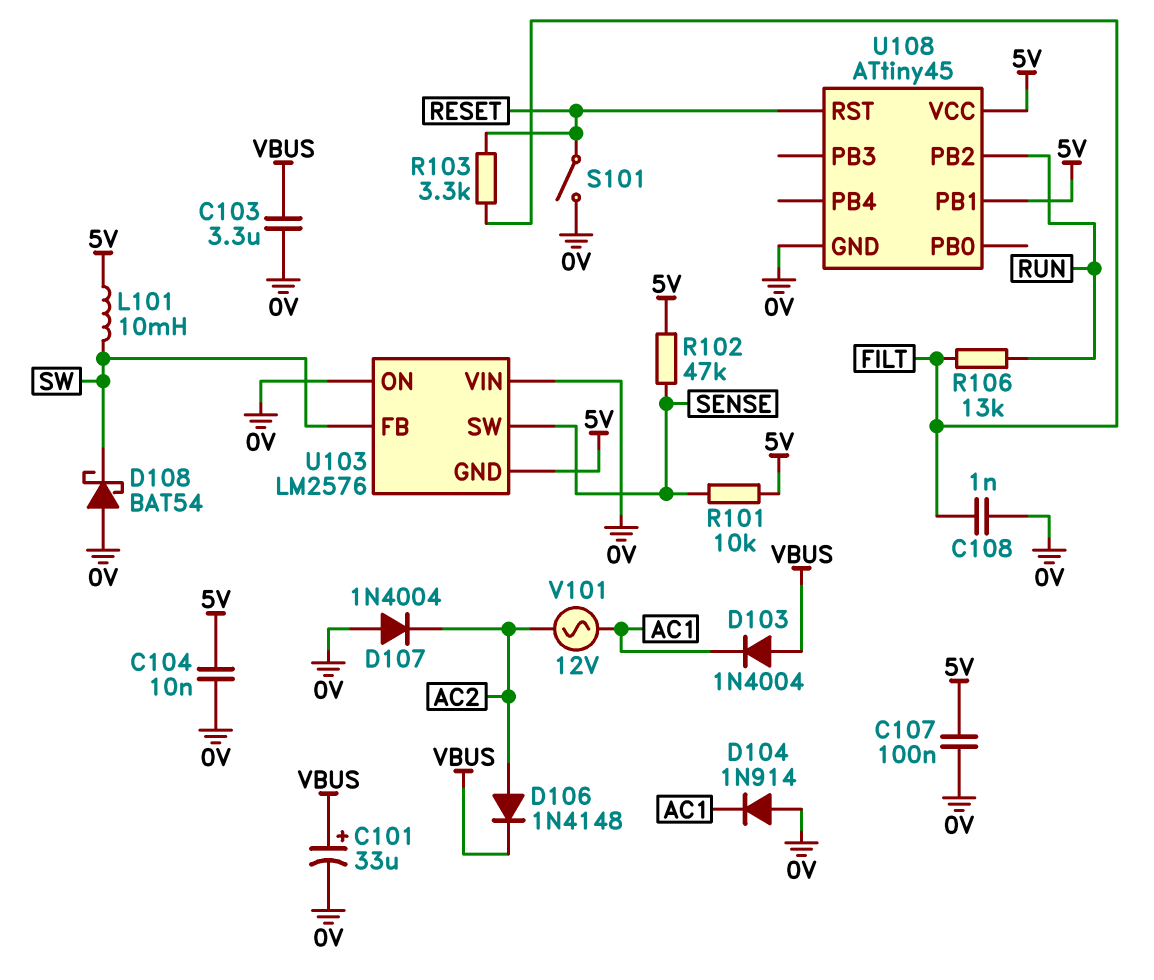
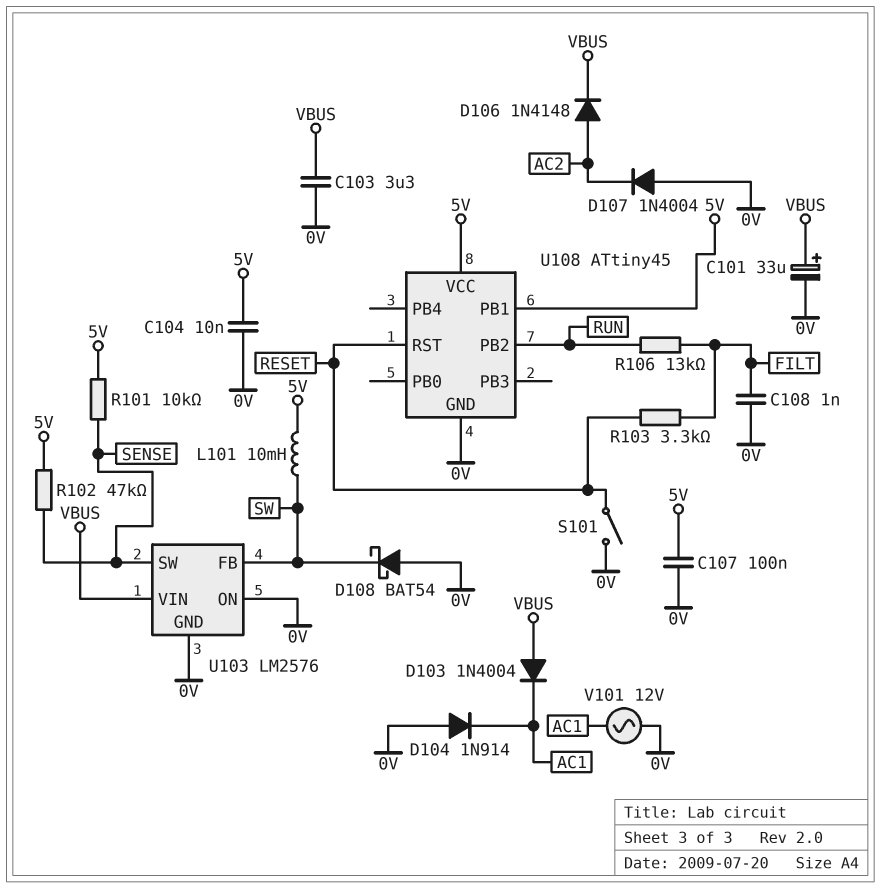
U103 pin GND: 5V -> 0V
U103 pin VIN: 0V -> VBUS
V101: AC 12V (AC1, AC2) -> AC 12V (0V, AC1)

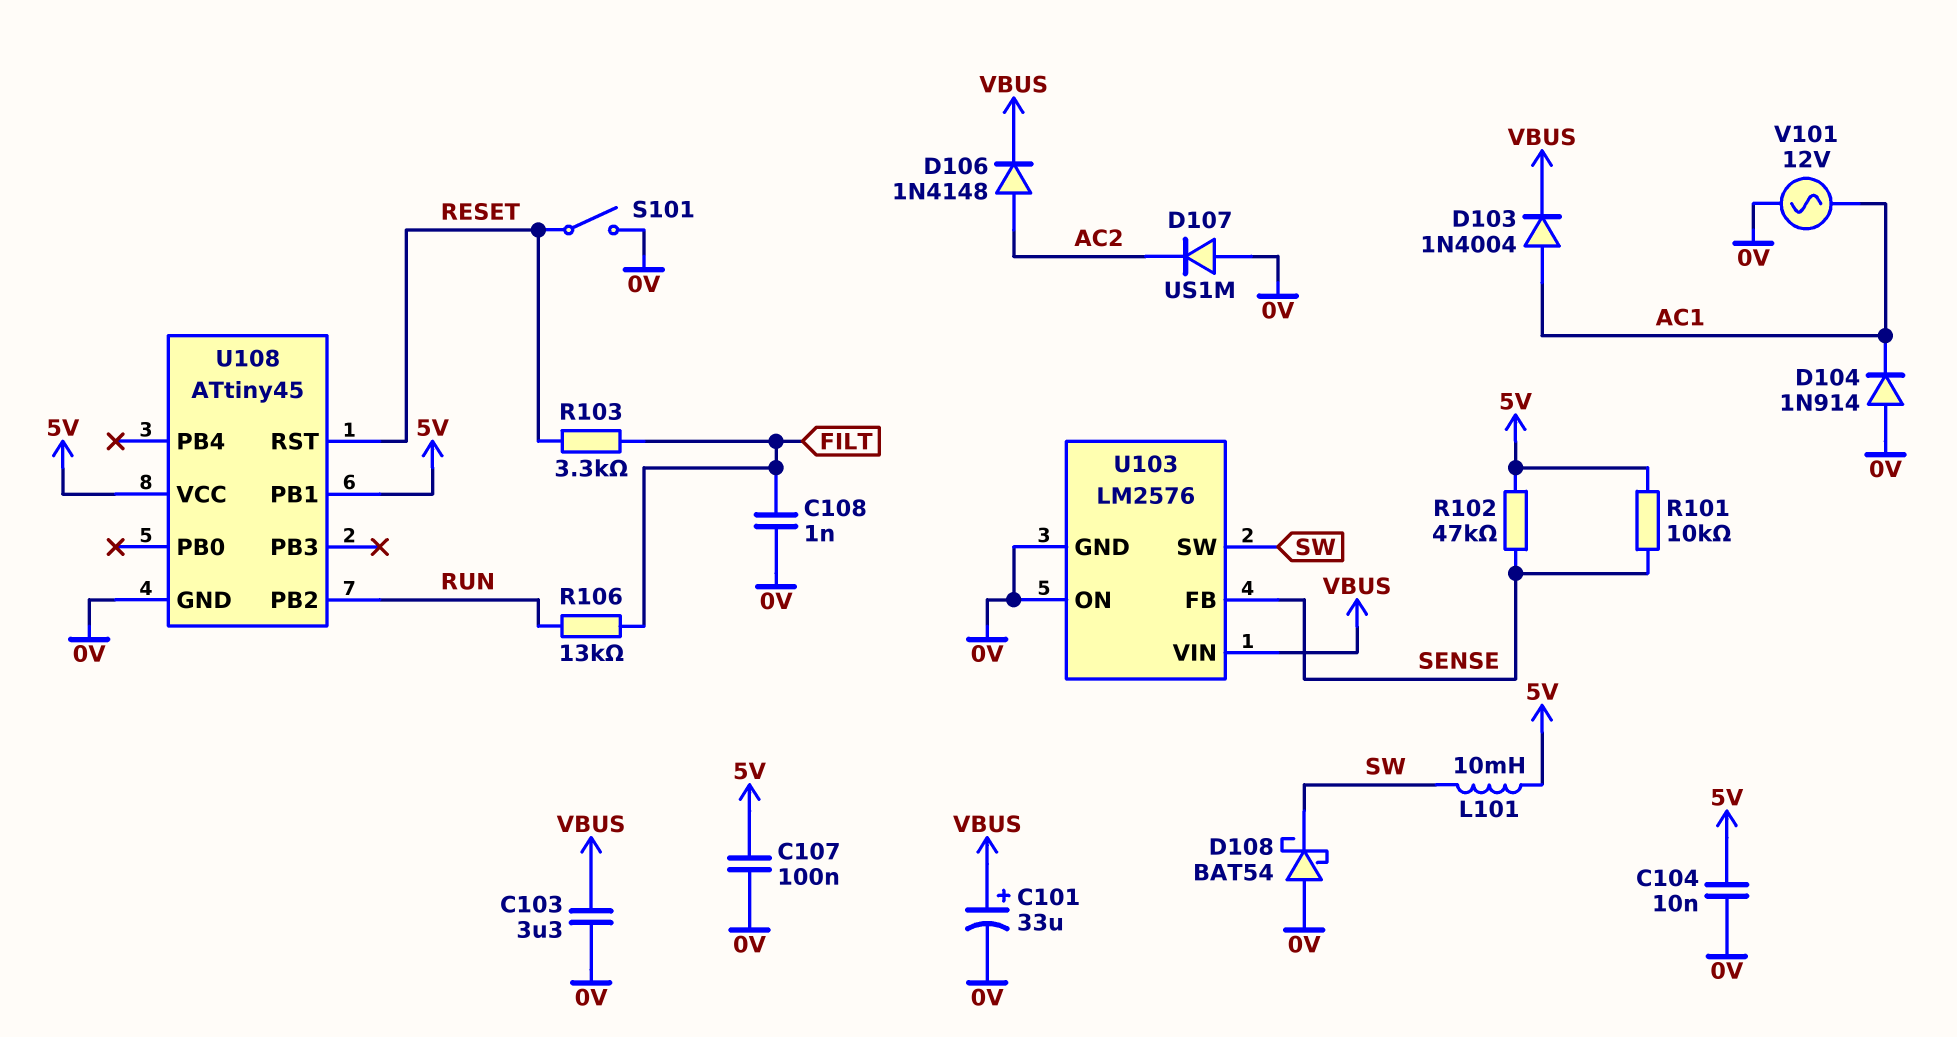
D103: diode 1N4004 (A VBUS, K AC1) -> diode 1N4004 (A AC1, K VBUS)
D107: diode 1N4004 (A 0V, K AC2) -> diode US1M (A 0V, K AC2)
U103 pin FB: SW -> SENSE
U103 pin SW: SENSE -> SW

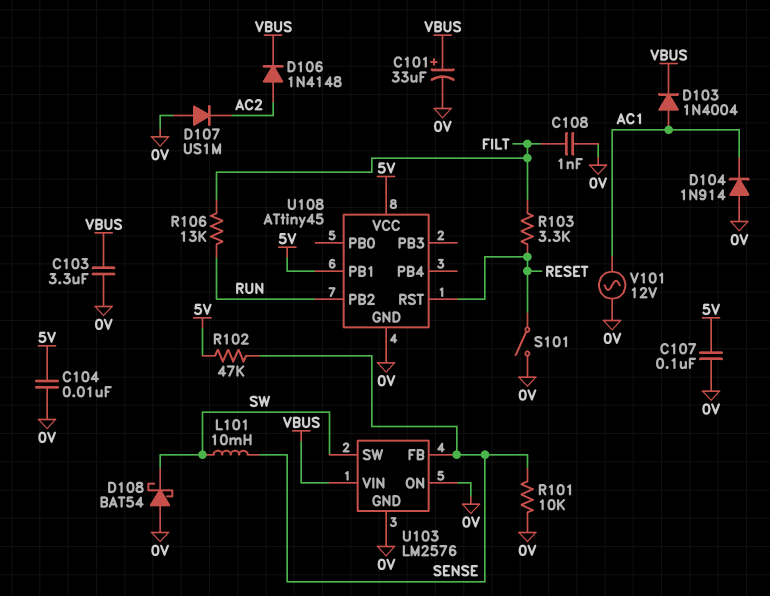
L101: 10mH (5V, SW) -> 10mH (SENSE, SW)
R101: 10k (5V, SENSE) -> 10k (0V, SENSE)

